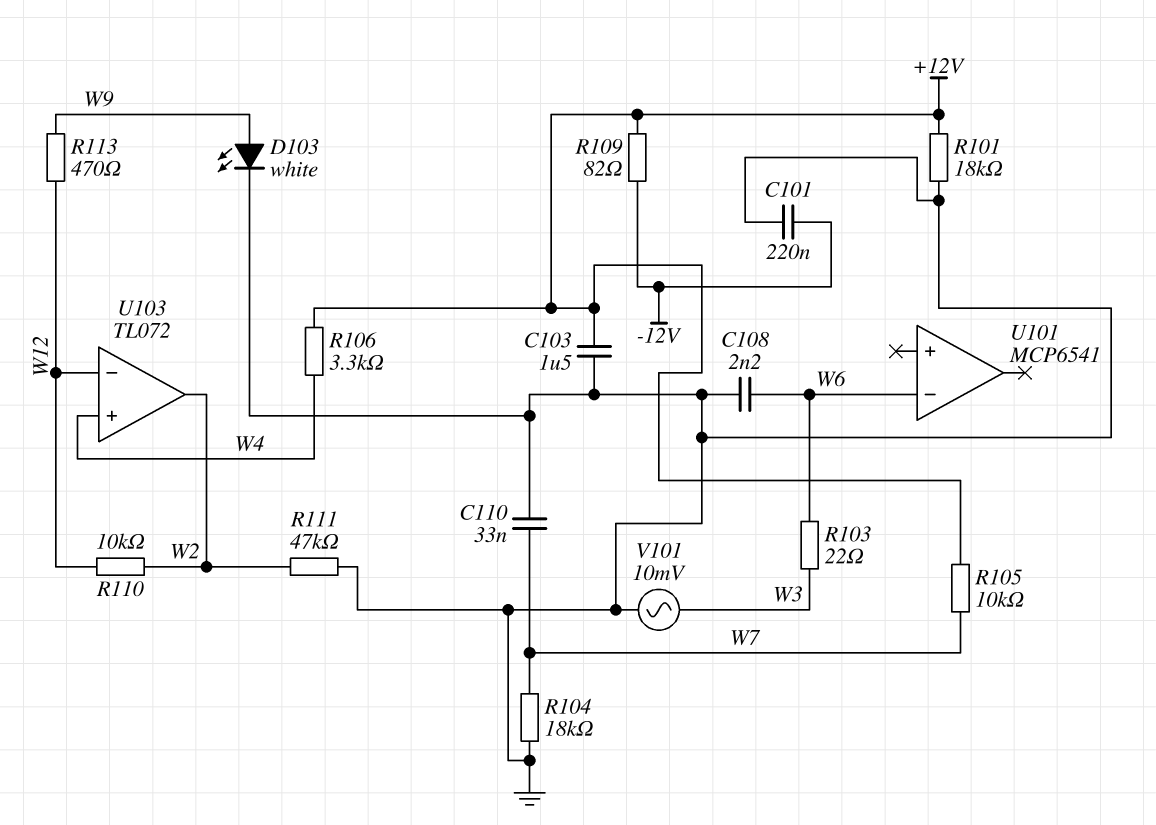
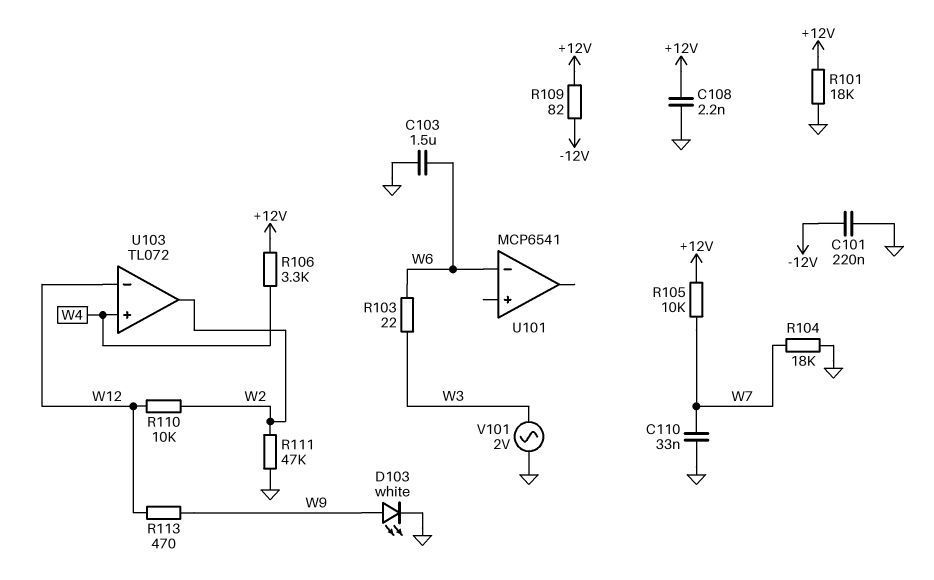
C103: 1.5uF (+12V, GND) -> 1.5uF (GND, W6)
C108: 2.2nF (GND, W6) -> 2.2nF (+12V, GND)
V101: AC 10mV (GND, W3) -> AC 2V (GND, W3)

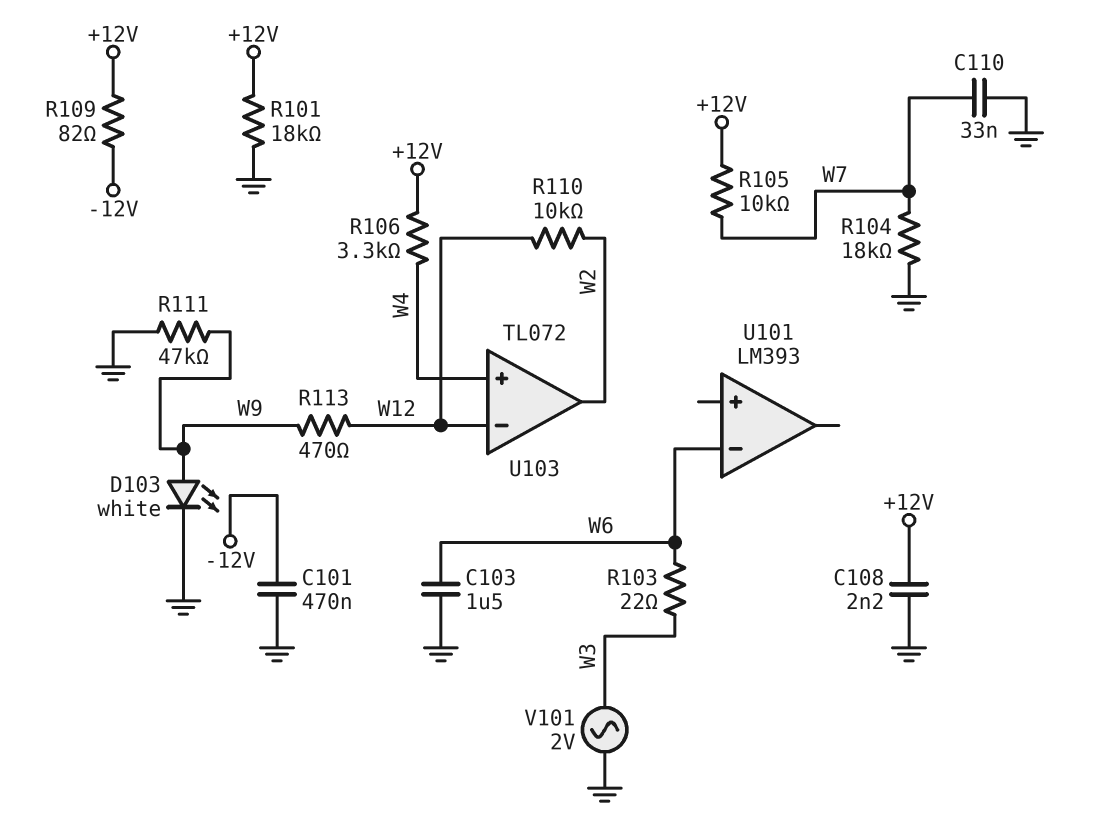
C101: 220nF (-12V, GND) -> 470nF (-12V, GND)
R111: 47k (GND, W2) -> 47k (GND, W9)
U101: MCP6541 -> LM393

